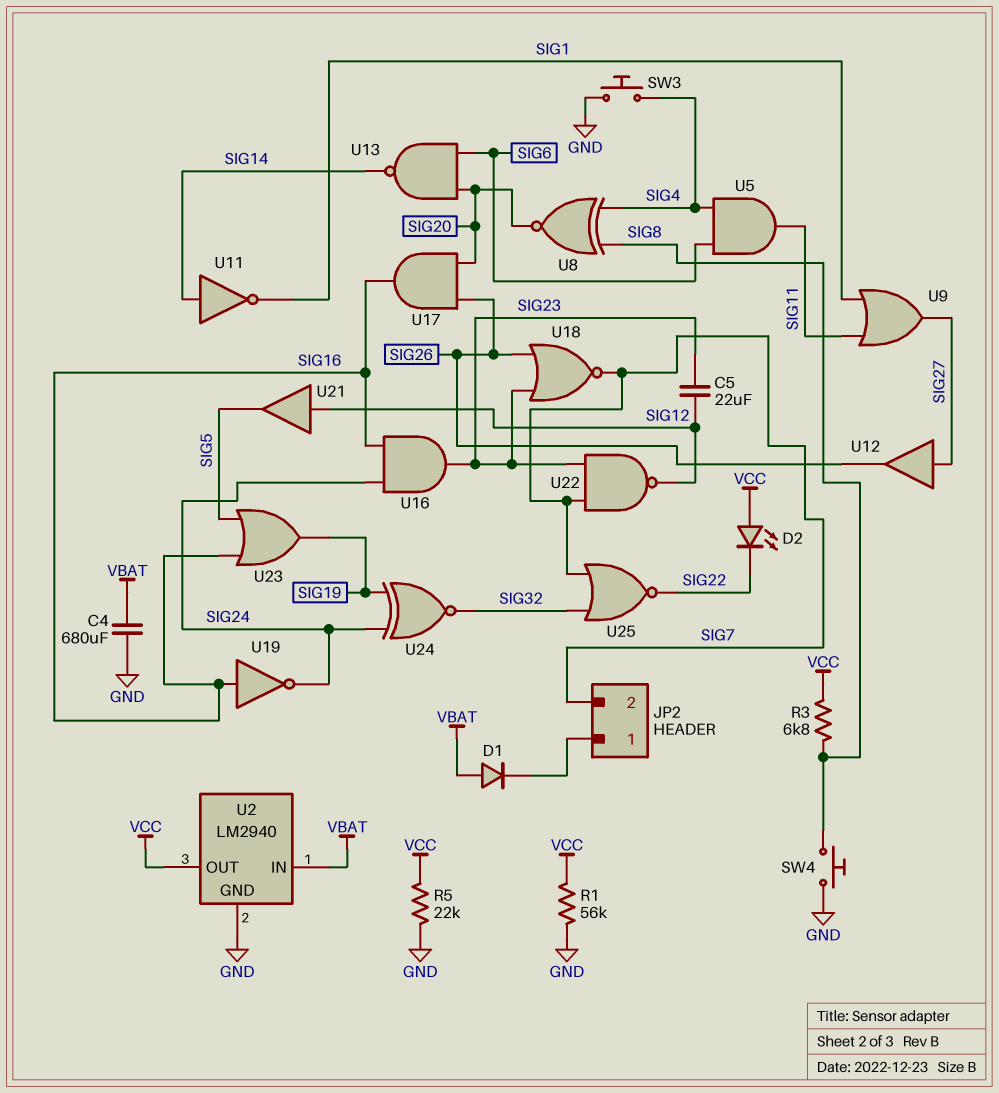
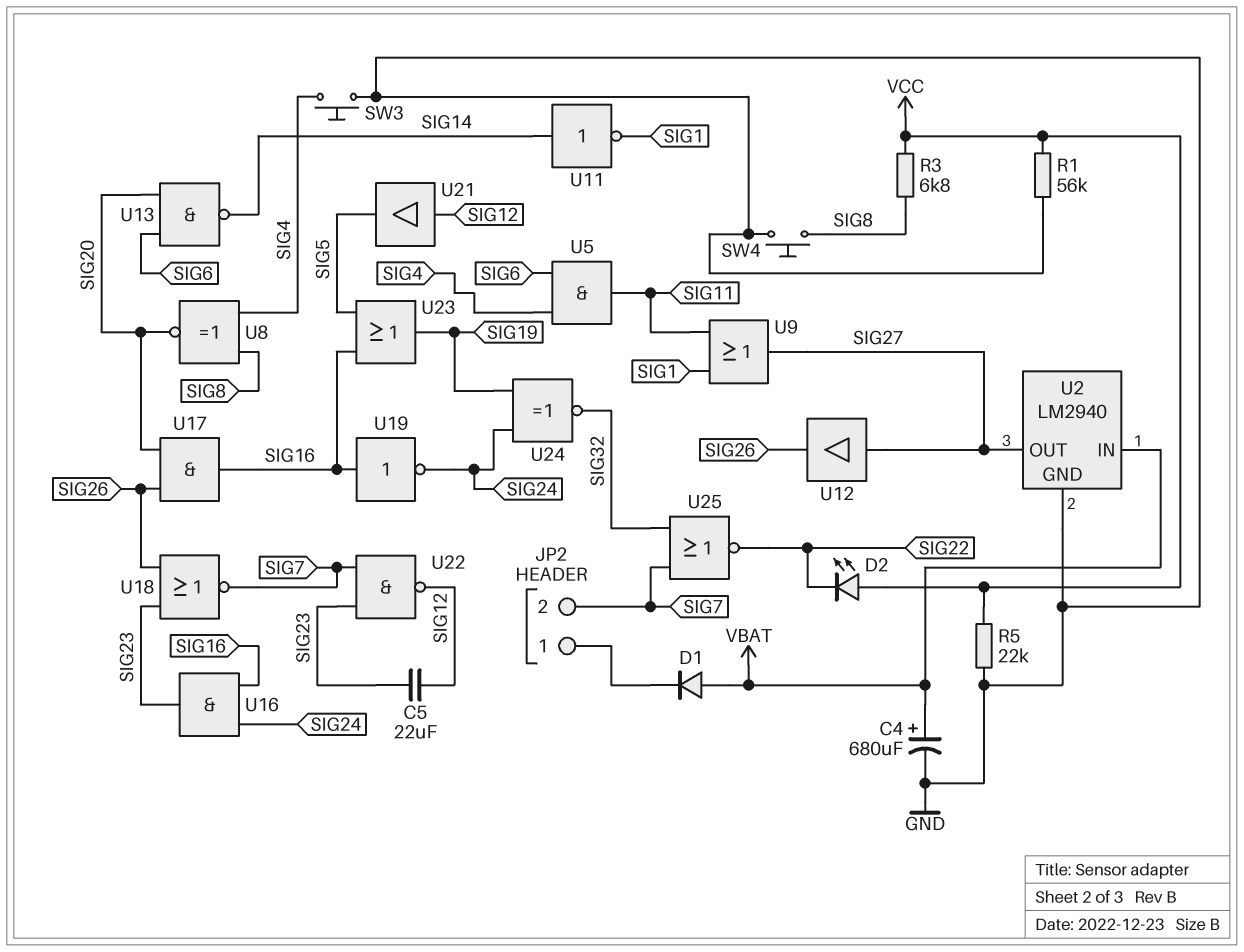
C4: 680uF (GND, VBAT) -> 680uF (plus VBAT, minus GND)
U2 pin OUT: VCC -> SIG27

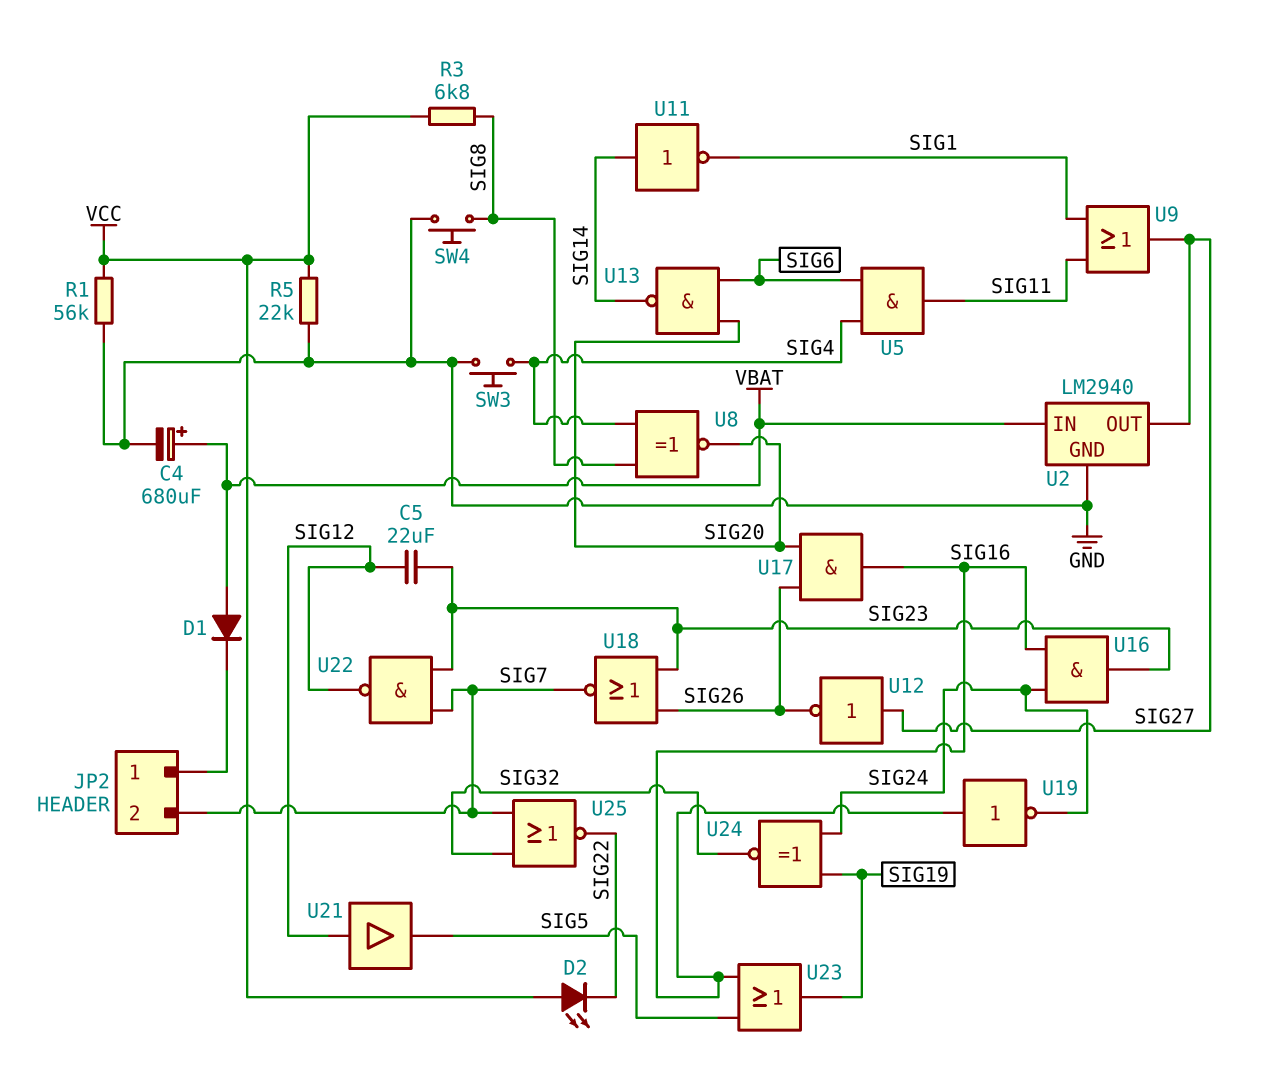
U12: buffer (in SIG27, out SIG26) -> NOT (in SIG27, out SIG26)

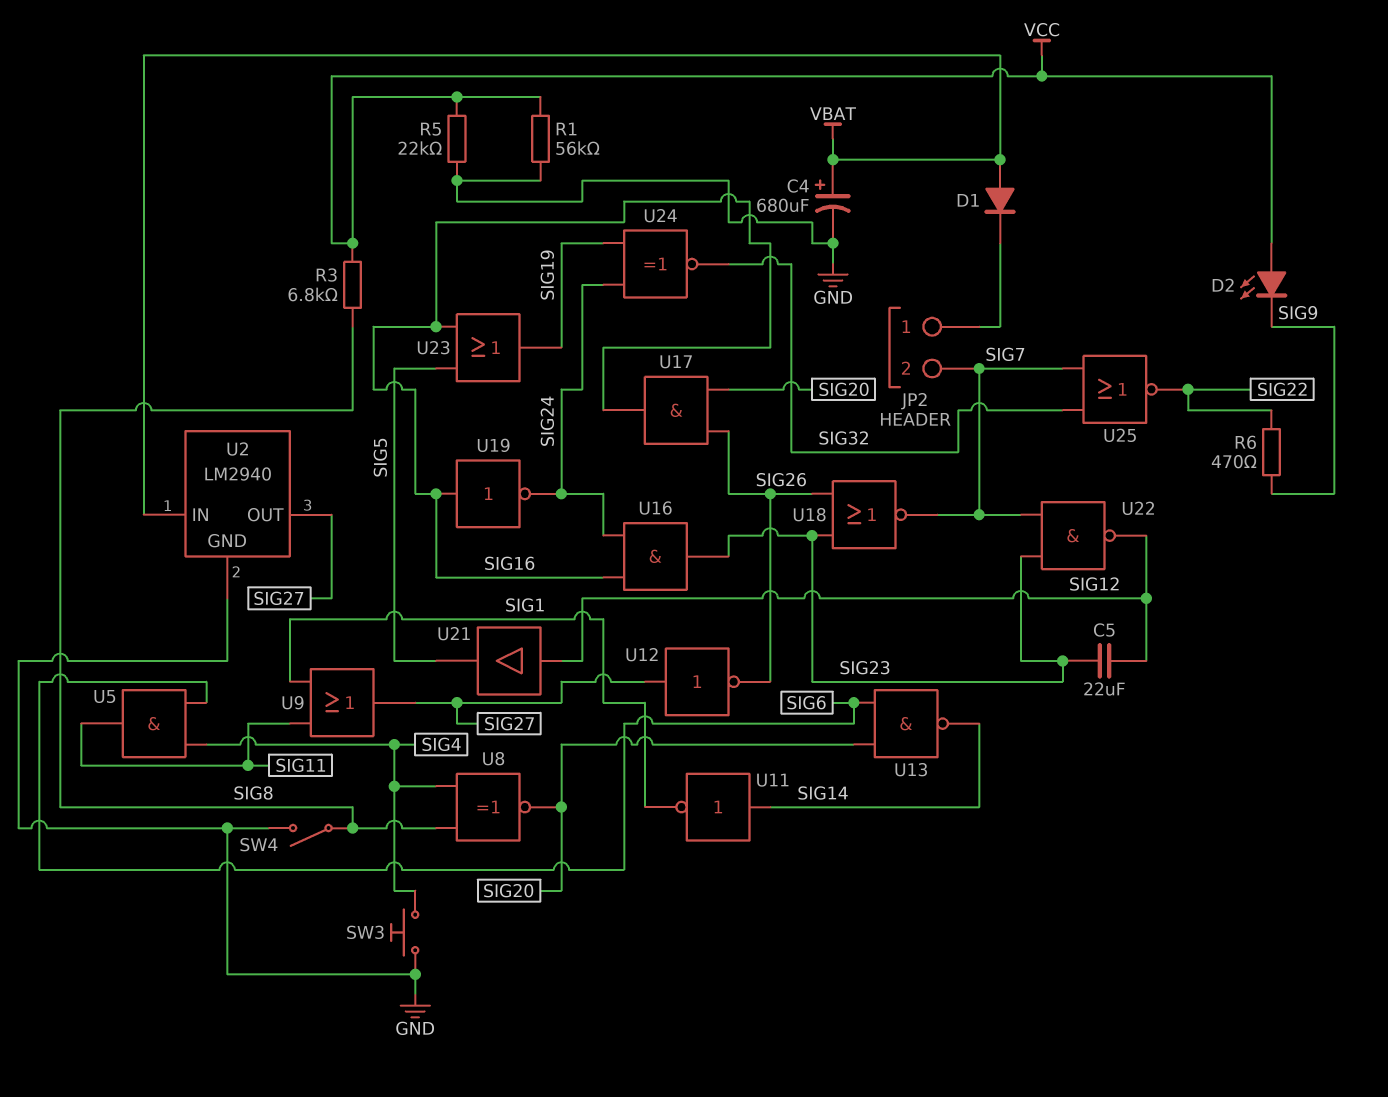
D2: LED (A VCC, K SIG22) -> LED (A VCC, K SIG9)
R6: none -> 470 (SIG9, SIG22)
SW4: button (GND, SIG8) -> switch (GND, SIG8)

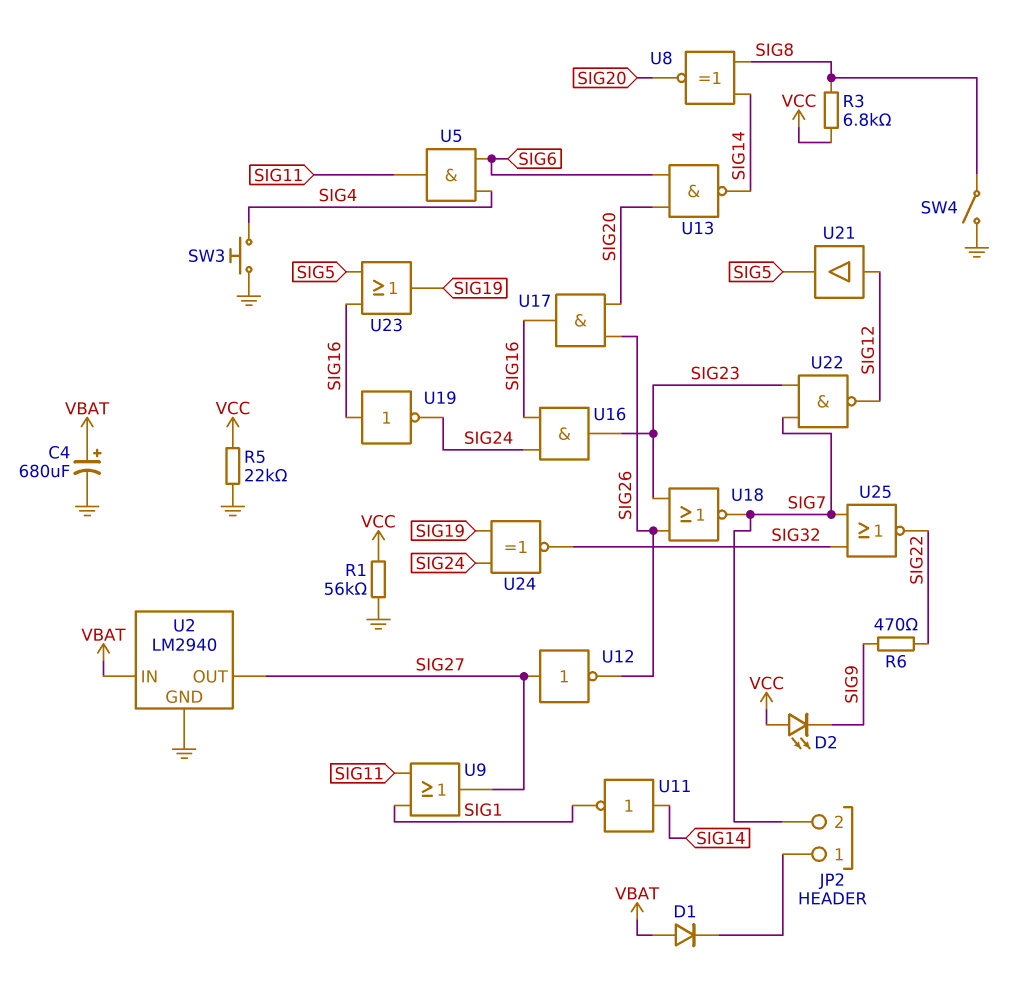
C5: 22uF (SIG12, SIG23) -> none
U8: XNOR (in SIG4, in SIG8, out SIG20) -> XNOR (in SIG8, in SIG14, out SIG20)

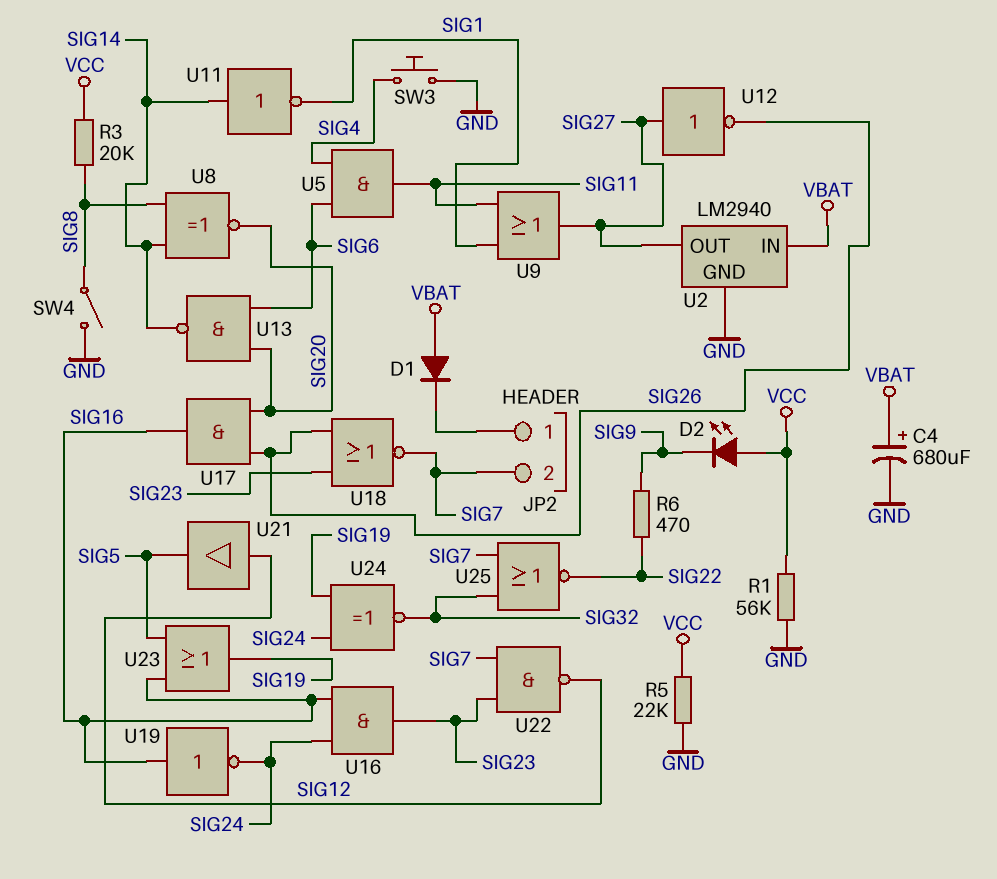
R3: 6.8k (SIG8, VCC) -> 20k (SIG8, VCC)

